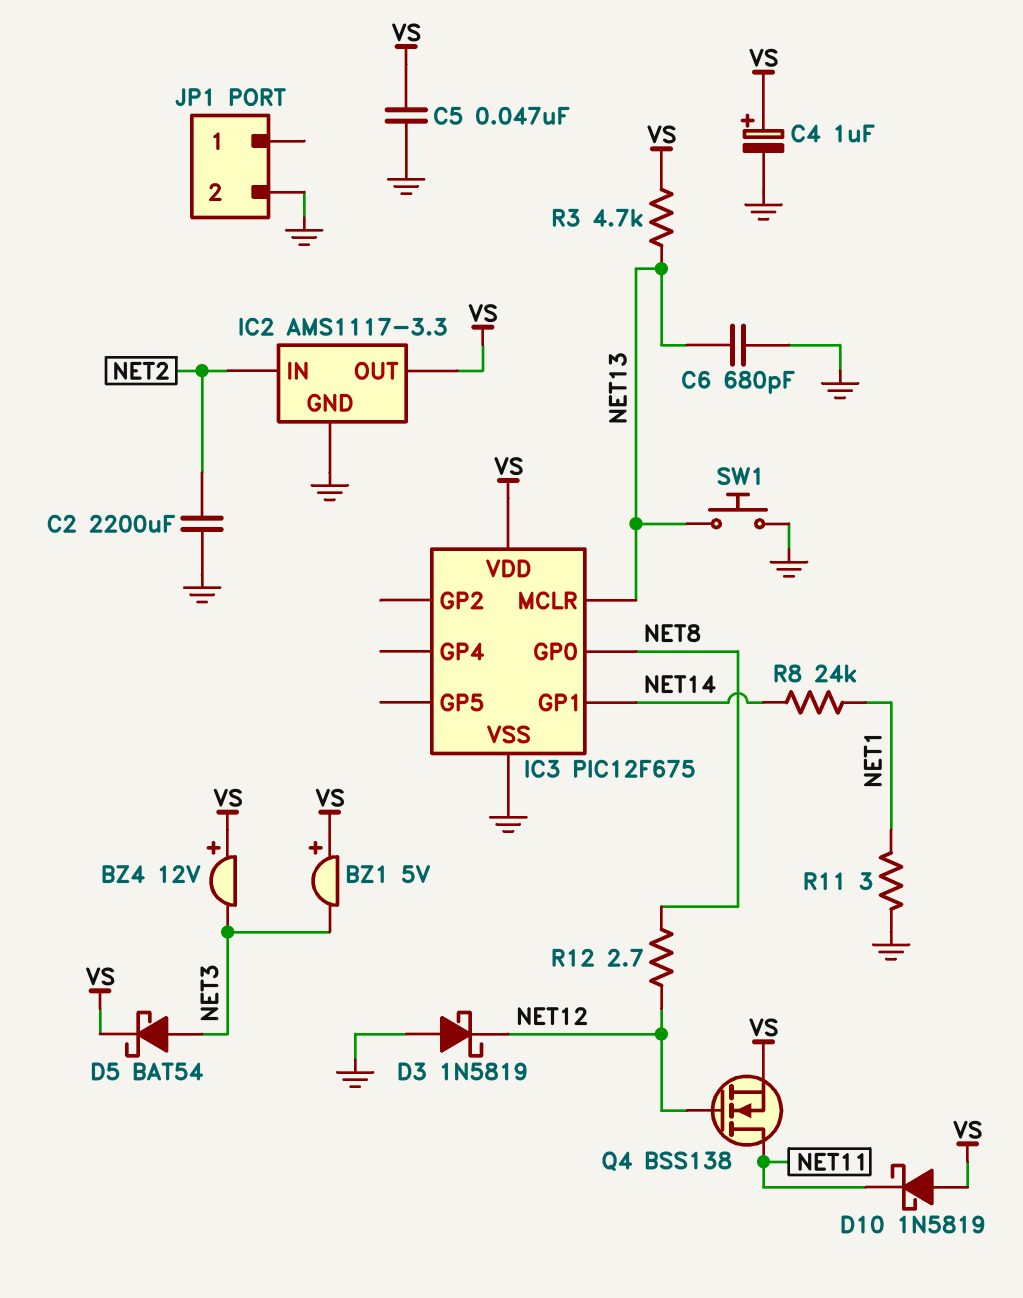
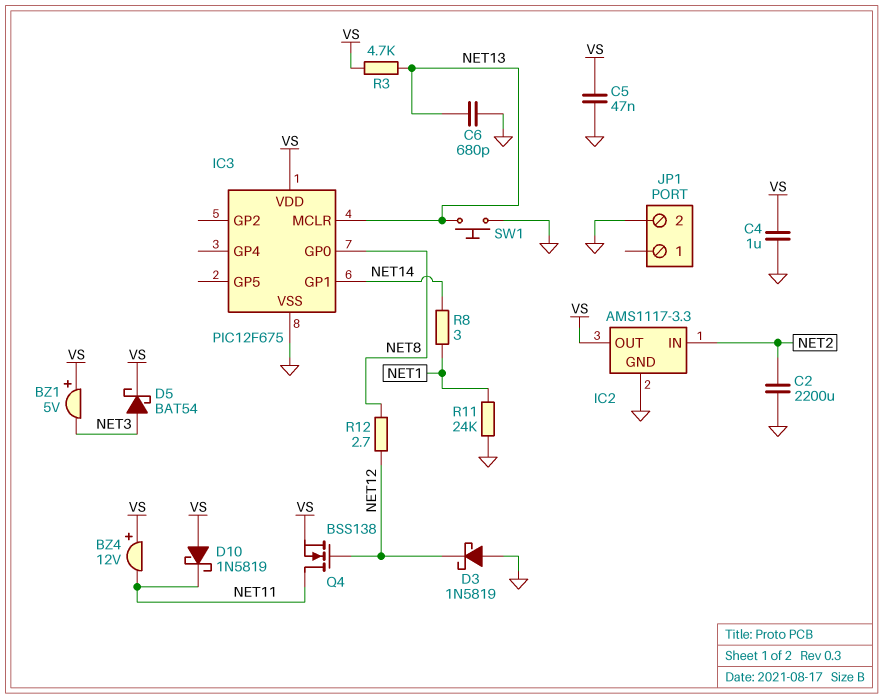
BZ4: buzzer 12V (plus VS, minus NET3) -> buzzer 12V (plus VS, minus NET11)
C4: 1uF (plus VS, minus GND) -> 1uF (GND, VS)
R8: 24k (NET1, NET14) -> 3 (NET1, NET14)
R11: 3 (GND, NET1) -> 24k (GND, NET1)

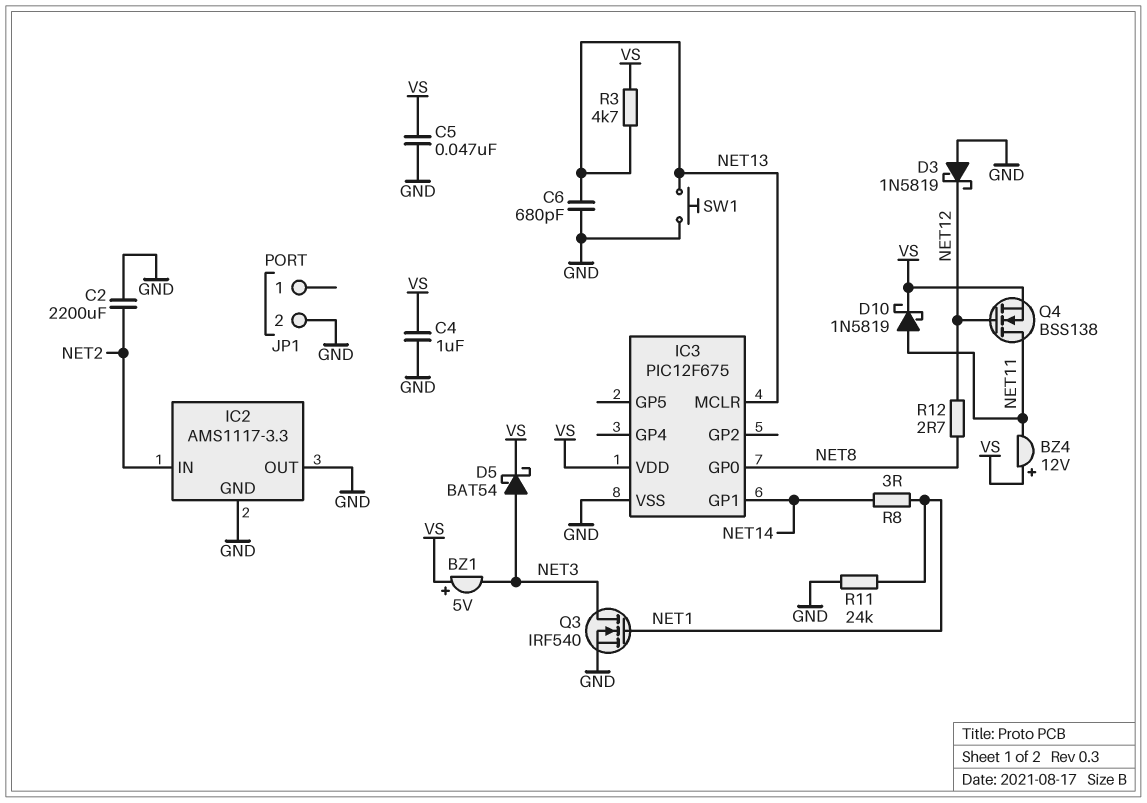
D10: schottky 1N5819 (A VS, K NET11) -> schottky 1N5819 (A NET11, K VS)
IC2 pin OUT: VS -> GND
Q3: none -> NMOS IRF540 (G NET1, D NET3, S GND)

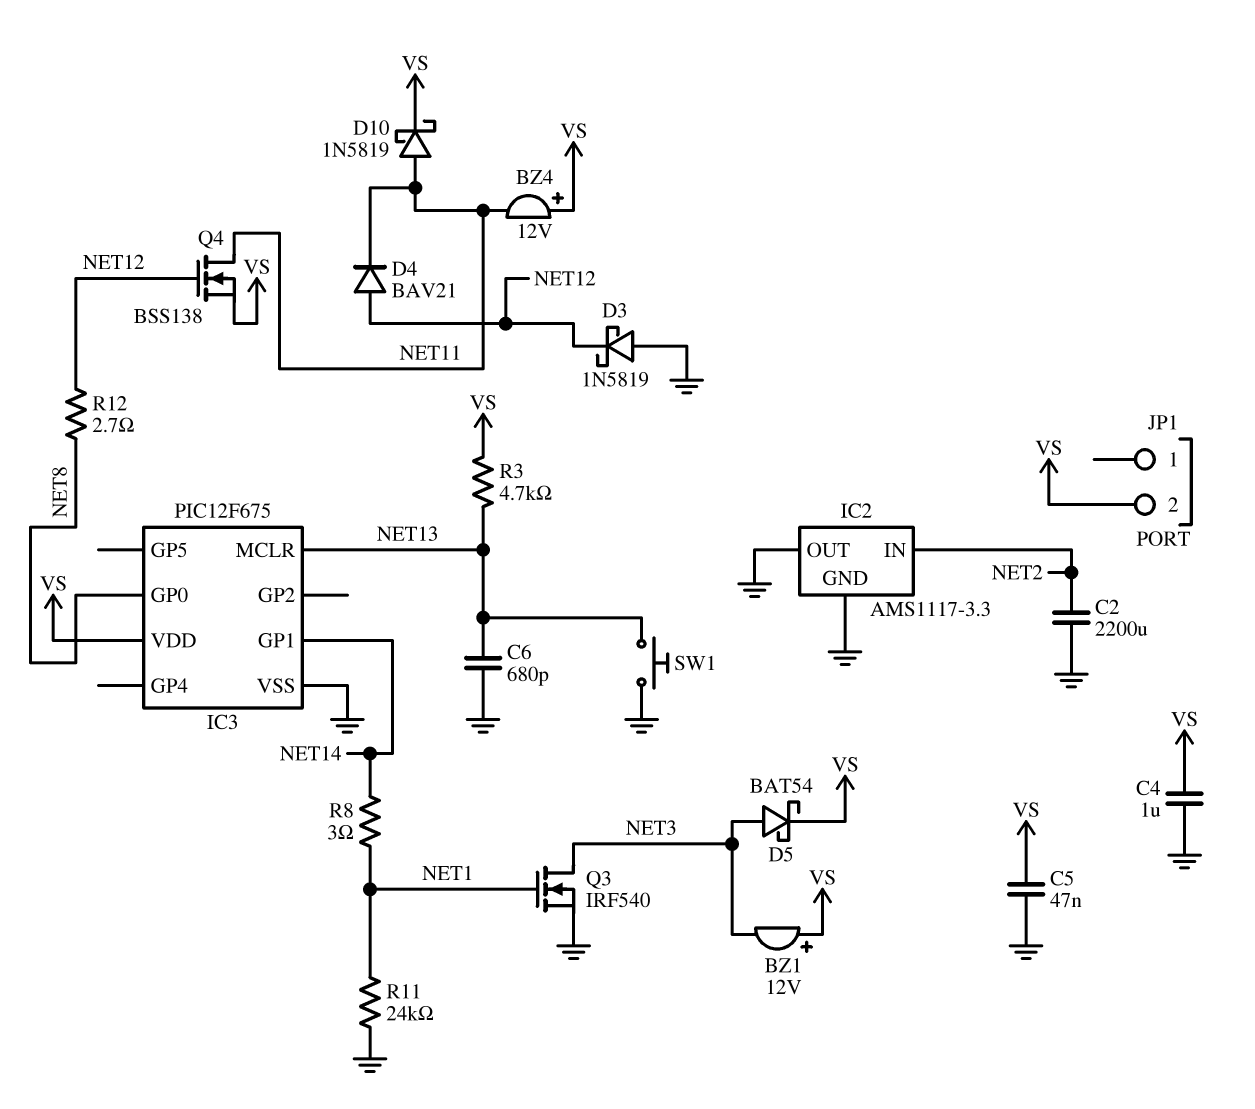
BZ1: buzzer 5V (plus VS, minus NET3) -> buzzer 12V (plus VS, minus NET3)
D4: none -> diode BAV21 (A NET12, K NET11)
JP1 pin 2: GND -> VS

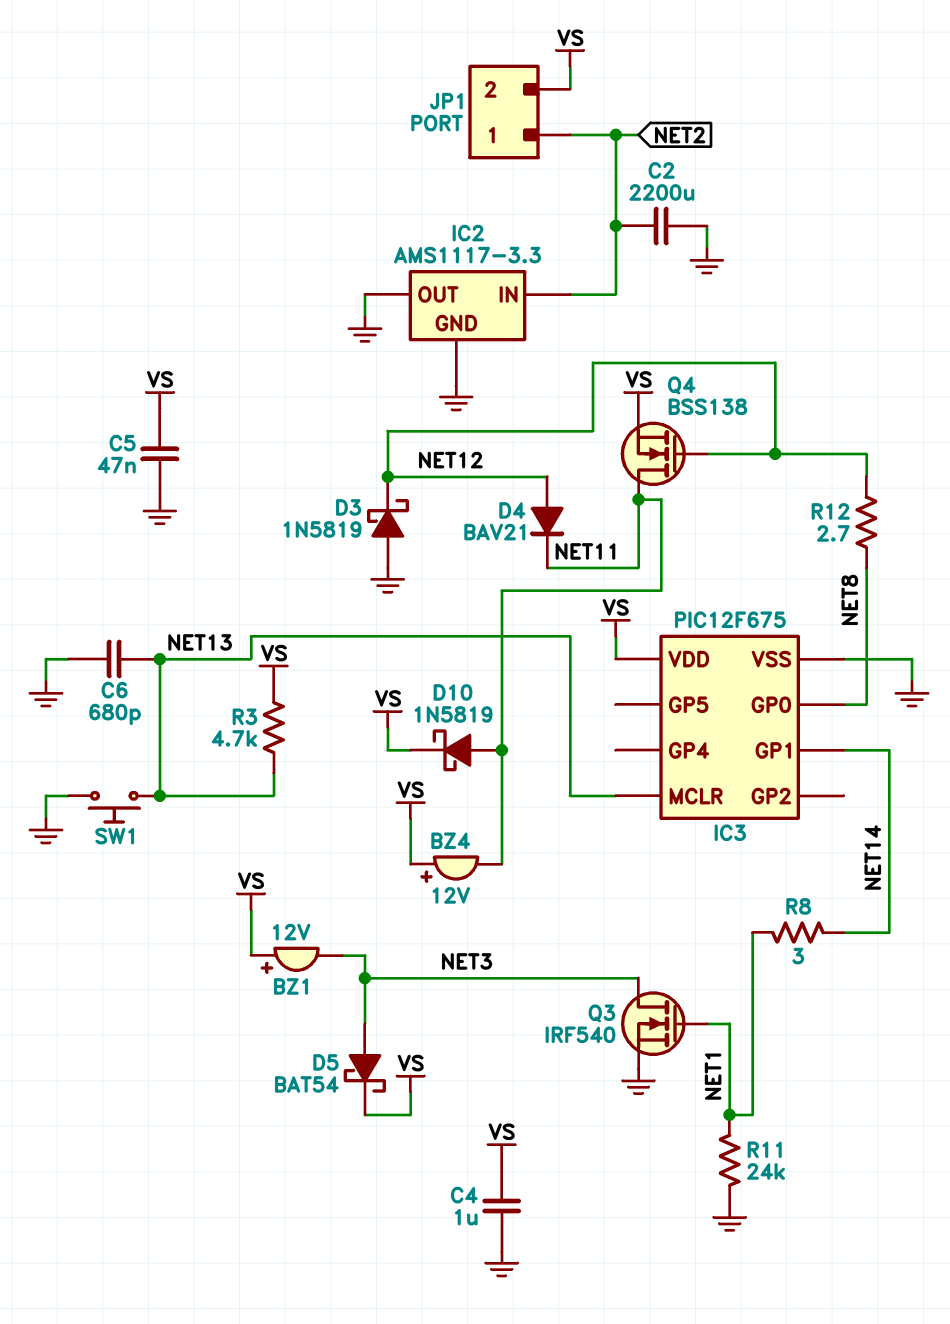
JP1 pin 1: none -> NET2

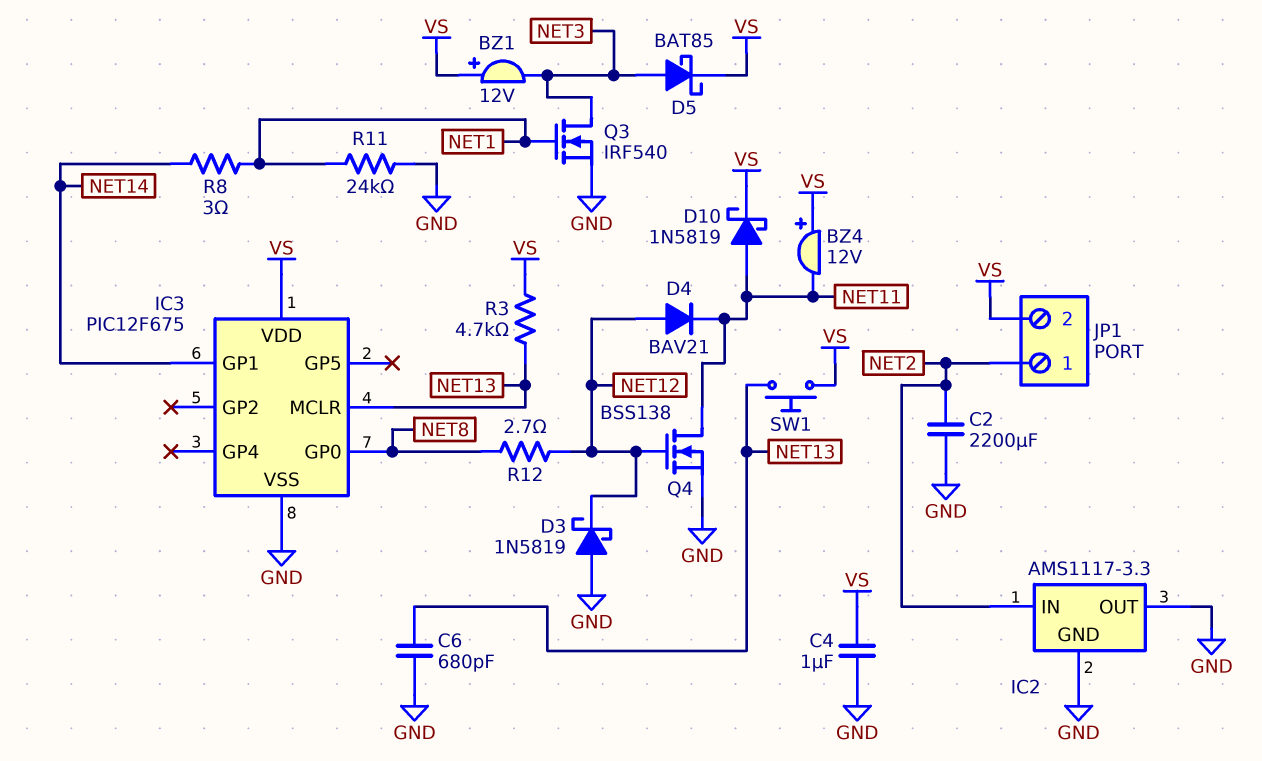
C5: 47nF (GND, VS) -> none
D5: schottky BAT54 (A NET3, K VS) -> schottky BAT85 (A NET3, K VS)
Q4: NMOS BSS138 (G NET12, D NET11, S VS) -> NMOS BSS138 (G NET12, D NET11, S GND)
SW1: button (GND, NET13) -> button (NET13, VS)

